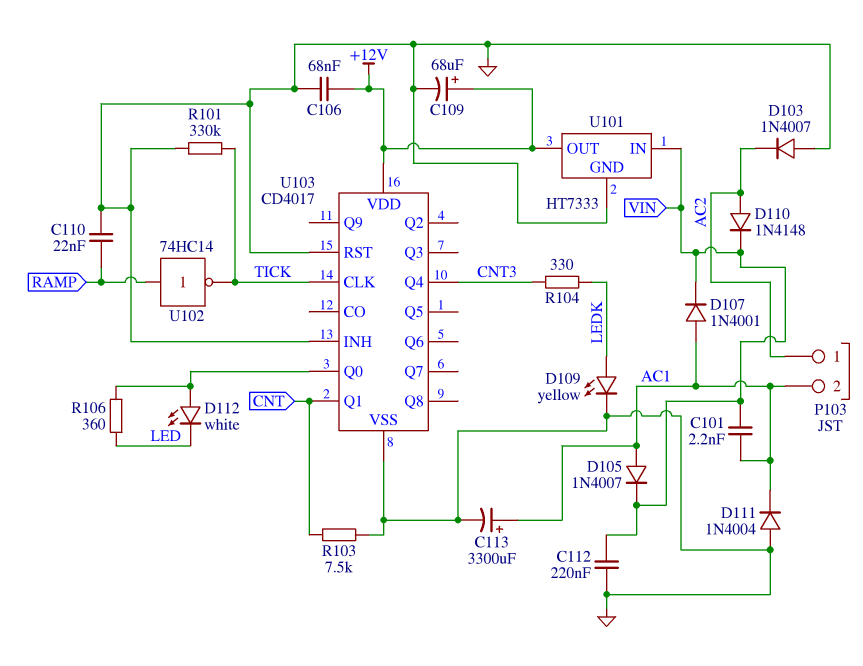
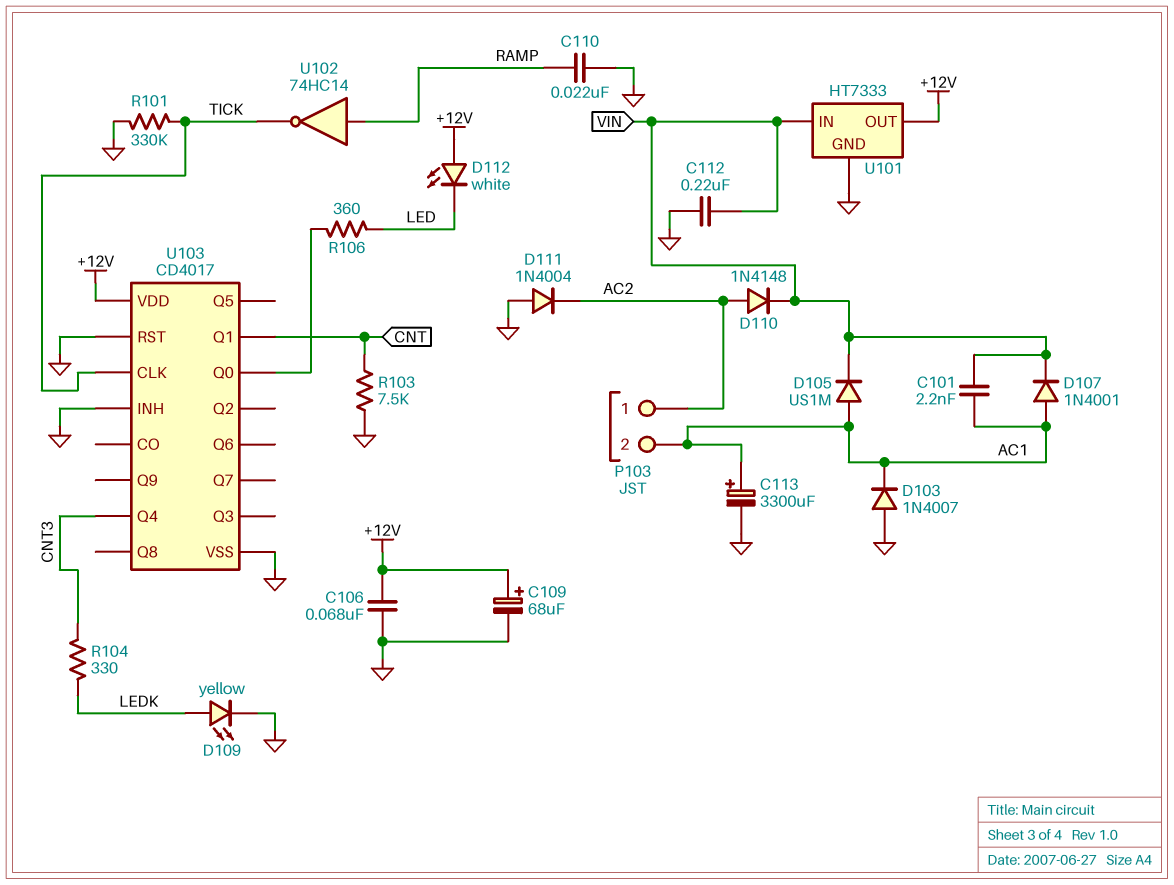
D103: diode 1N4007 (A GND, K AC2) -> diode 1N4007 (A GND, K AC1)
D105: diode 1N4007 (A AC1, K VIN) -> diode US1M (A AC1, K VIN)
D111: diode 1N4004 (A GND, K AC1) -> diode 1N4004 (A GND, K AC2)
D112: LED white (A U103/Q0, K LED) -> LED white (A +12V, K LED)

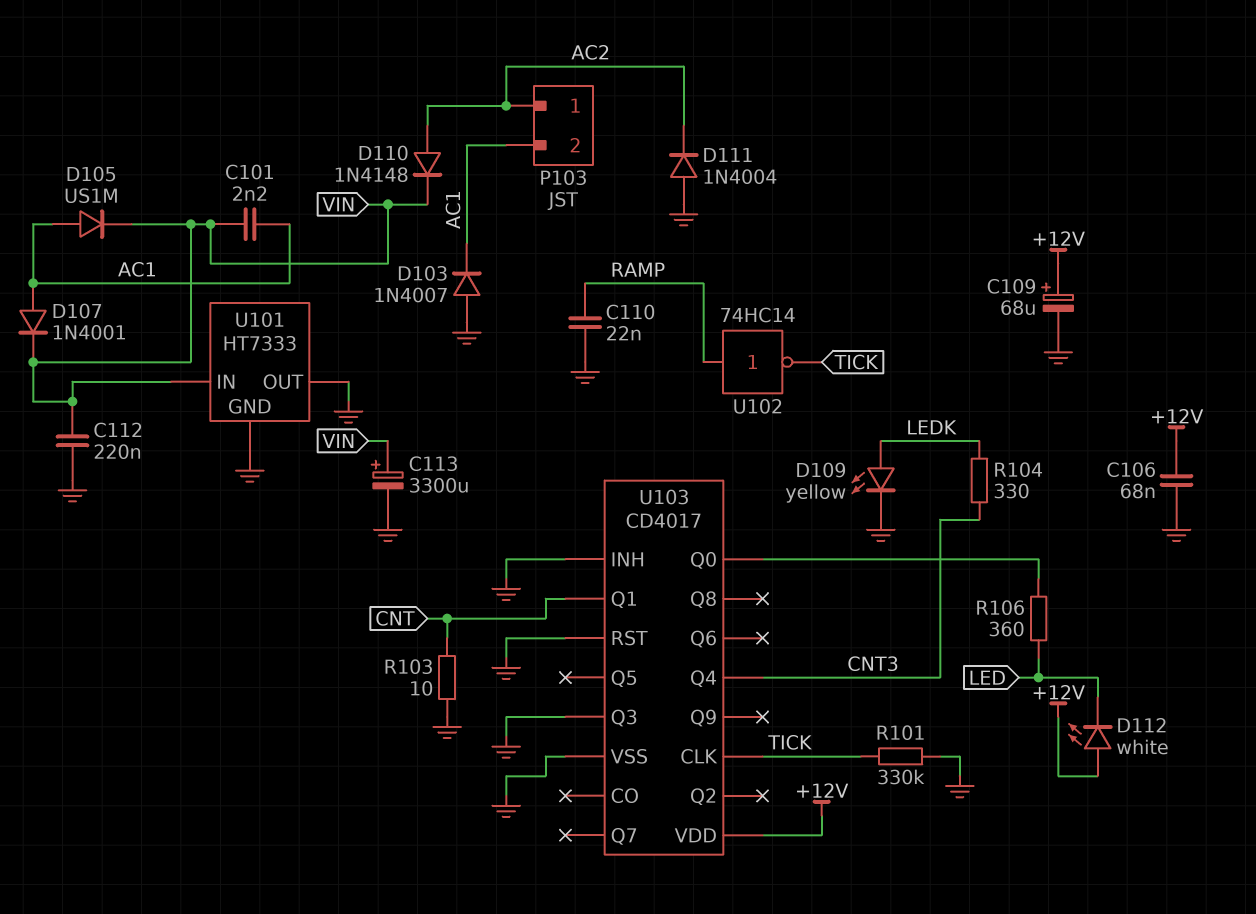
C113: 3300uF (plus AC1, minus GND) -> 3300uF (plus VIN, minus GND)
R103: 7.5k (CNT, GND) -> 10 (CNT, GND)
U101 pin OUT: +12V -> GND
U103 pin Q3: none -> GND

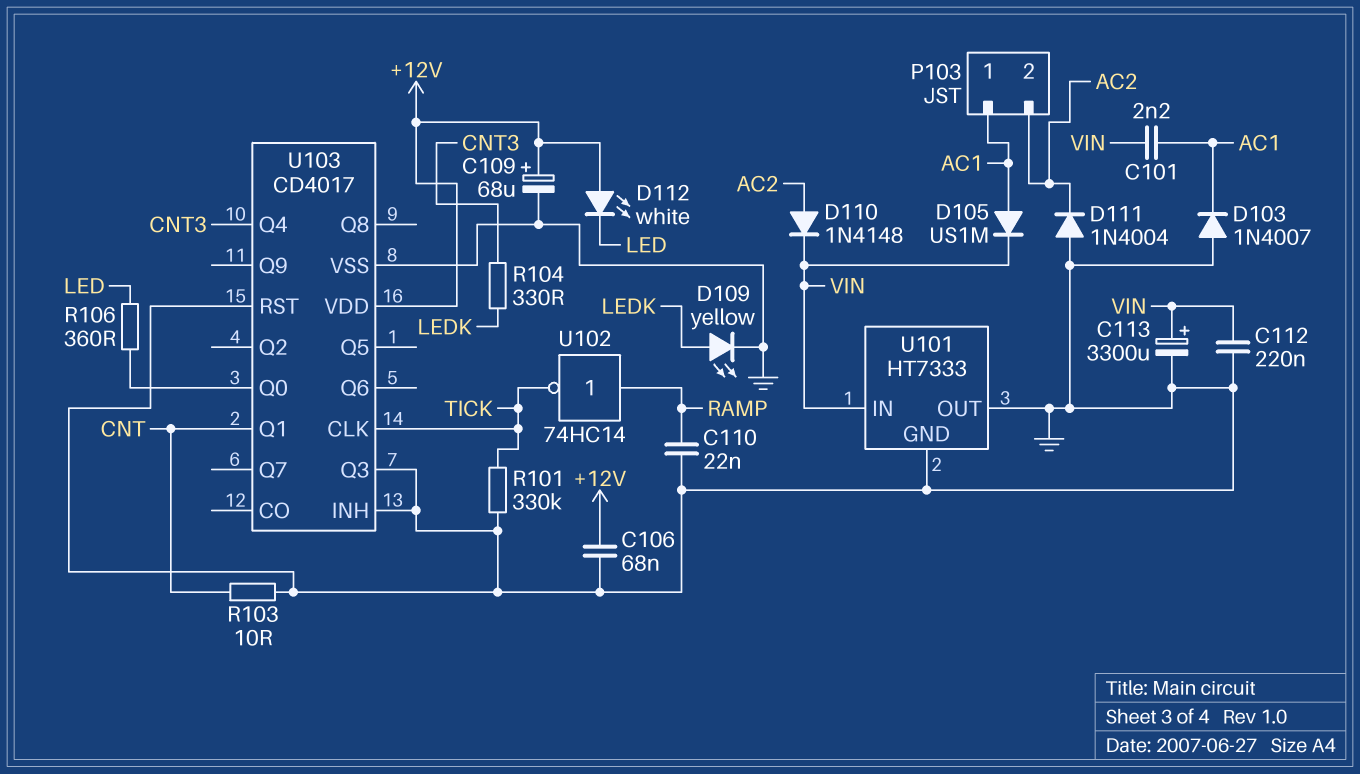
D107: diode 1N4001 (A AC1, K VIN) -> none
P103 pin 1: AC2 -> AC1
P103 pin 2: AC1 -> AC2

